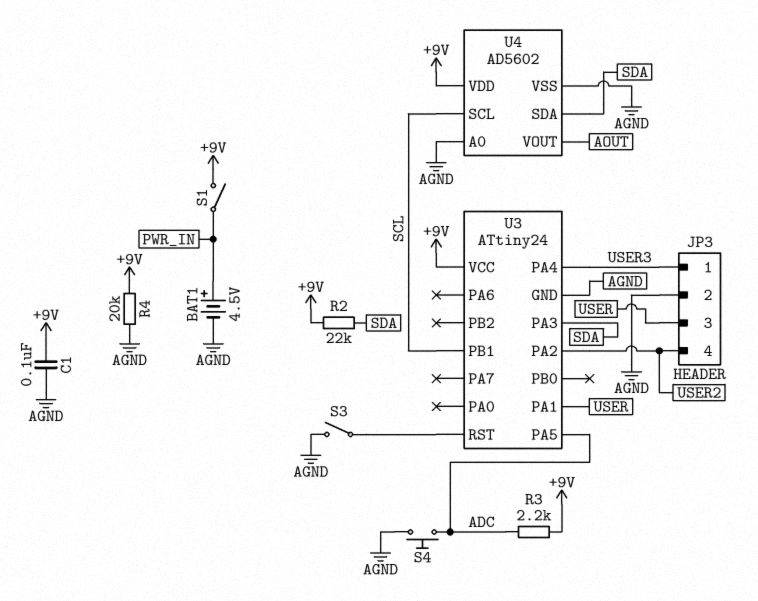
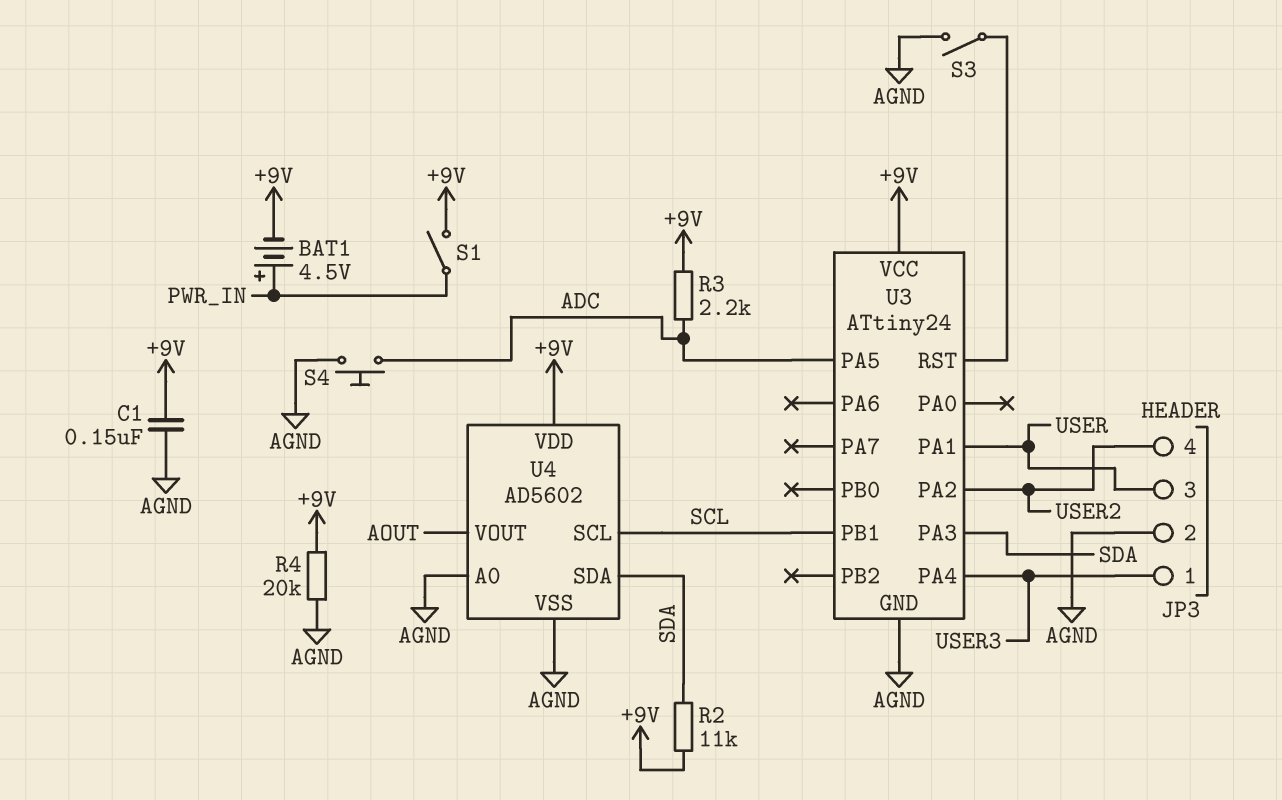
BAT1: 4.5V (plus PWR_IN, minus AGND) -> 4.5V (plus PWR_IN, minus +9V)
C1: 100nF (+9V, AGND) -> 150nF (+9V, AGND)
R2: 22k (+9V, SDA) -> 11k (+9V, SDA)

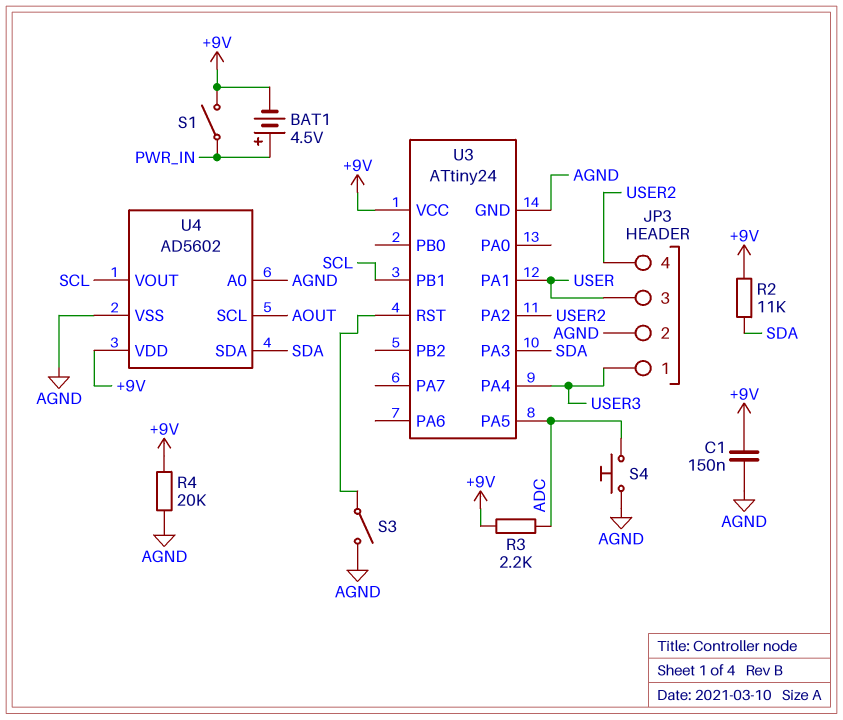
U4 pin SCL: SCL -> AOUT
U4 pin VOUT: AOUT -> SCL

